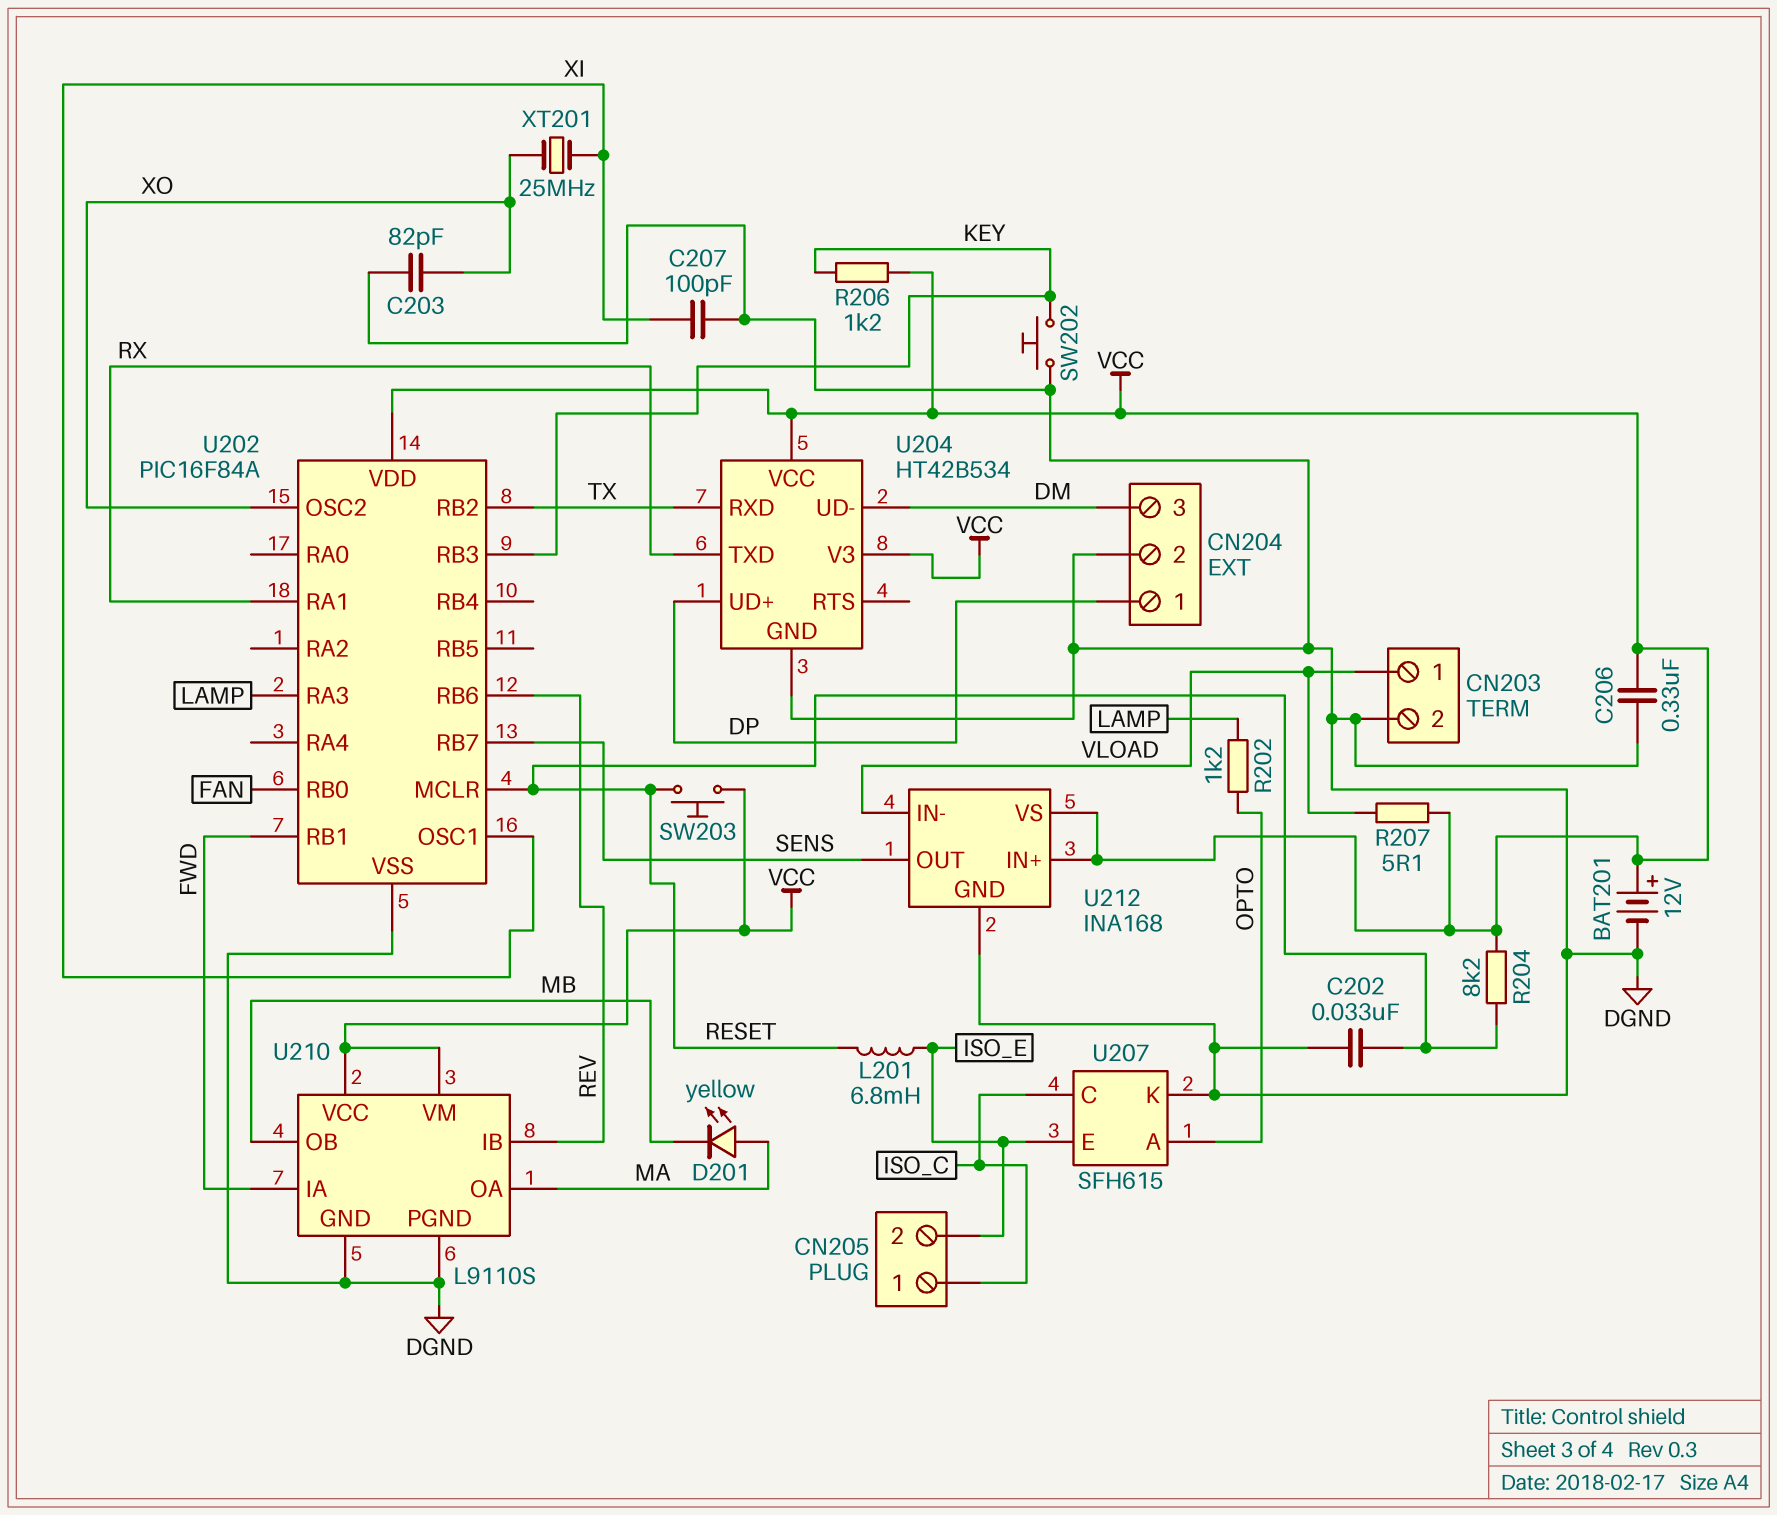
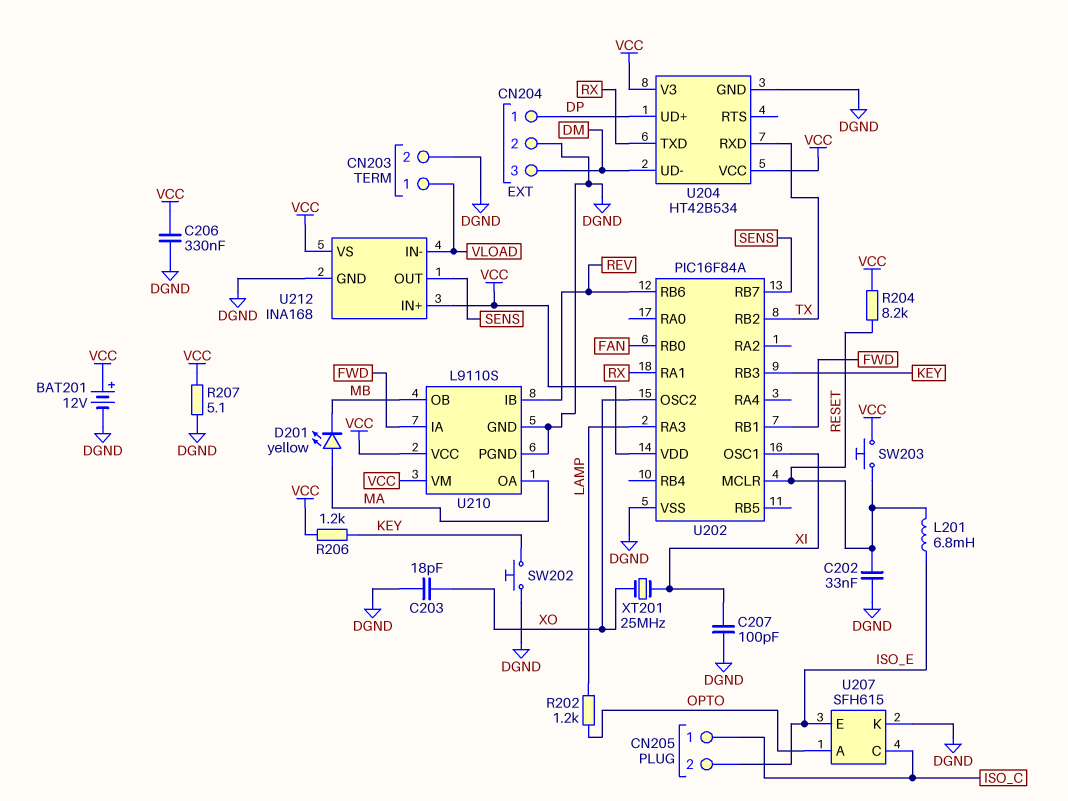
C203: 82pF (DGND, XO) -> 18pF (DGND, XO)
R207: 5.1 (VCC, VLOAD) -> 5.1 (DGND, VCC)

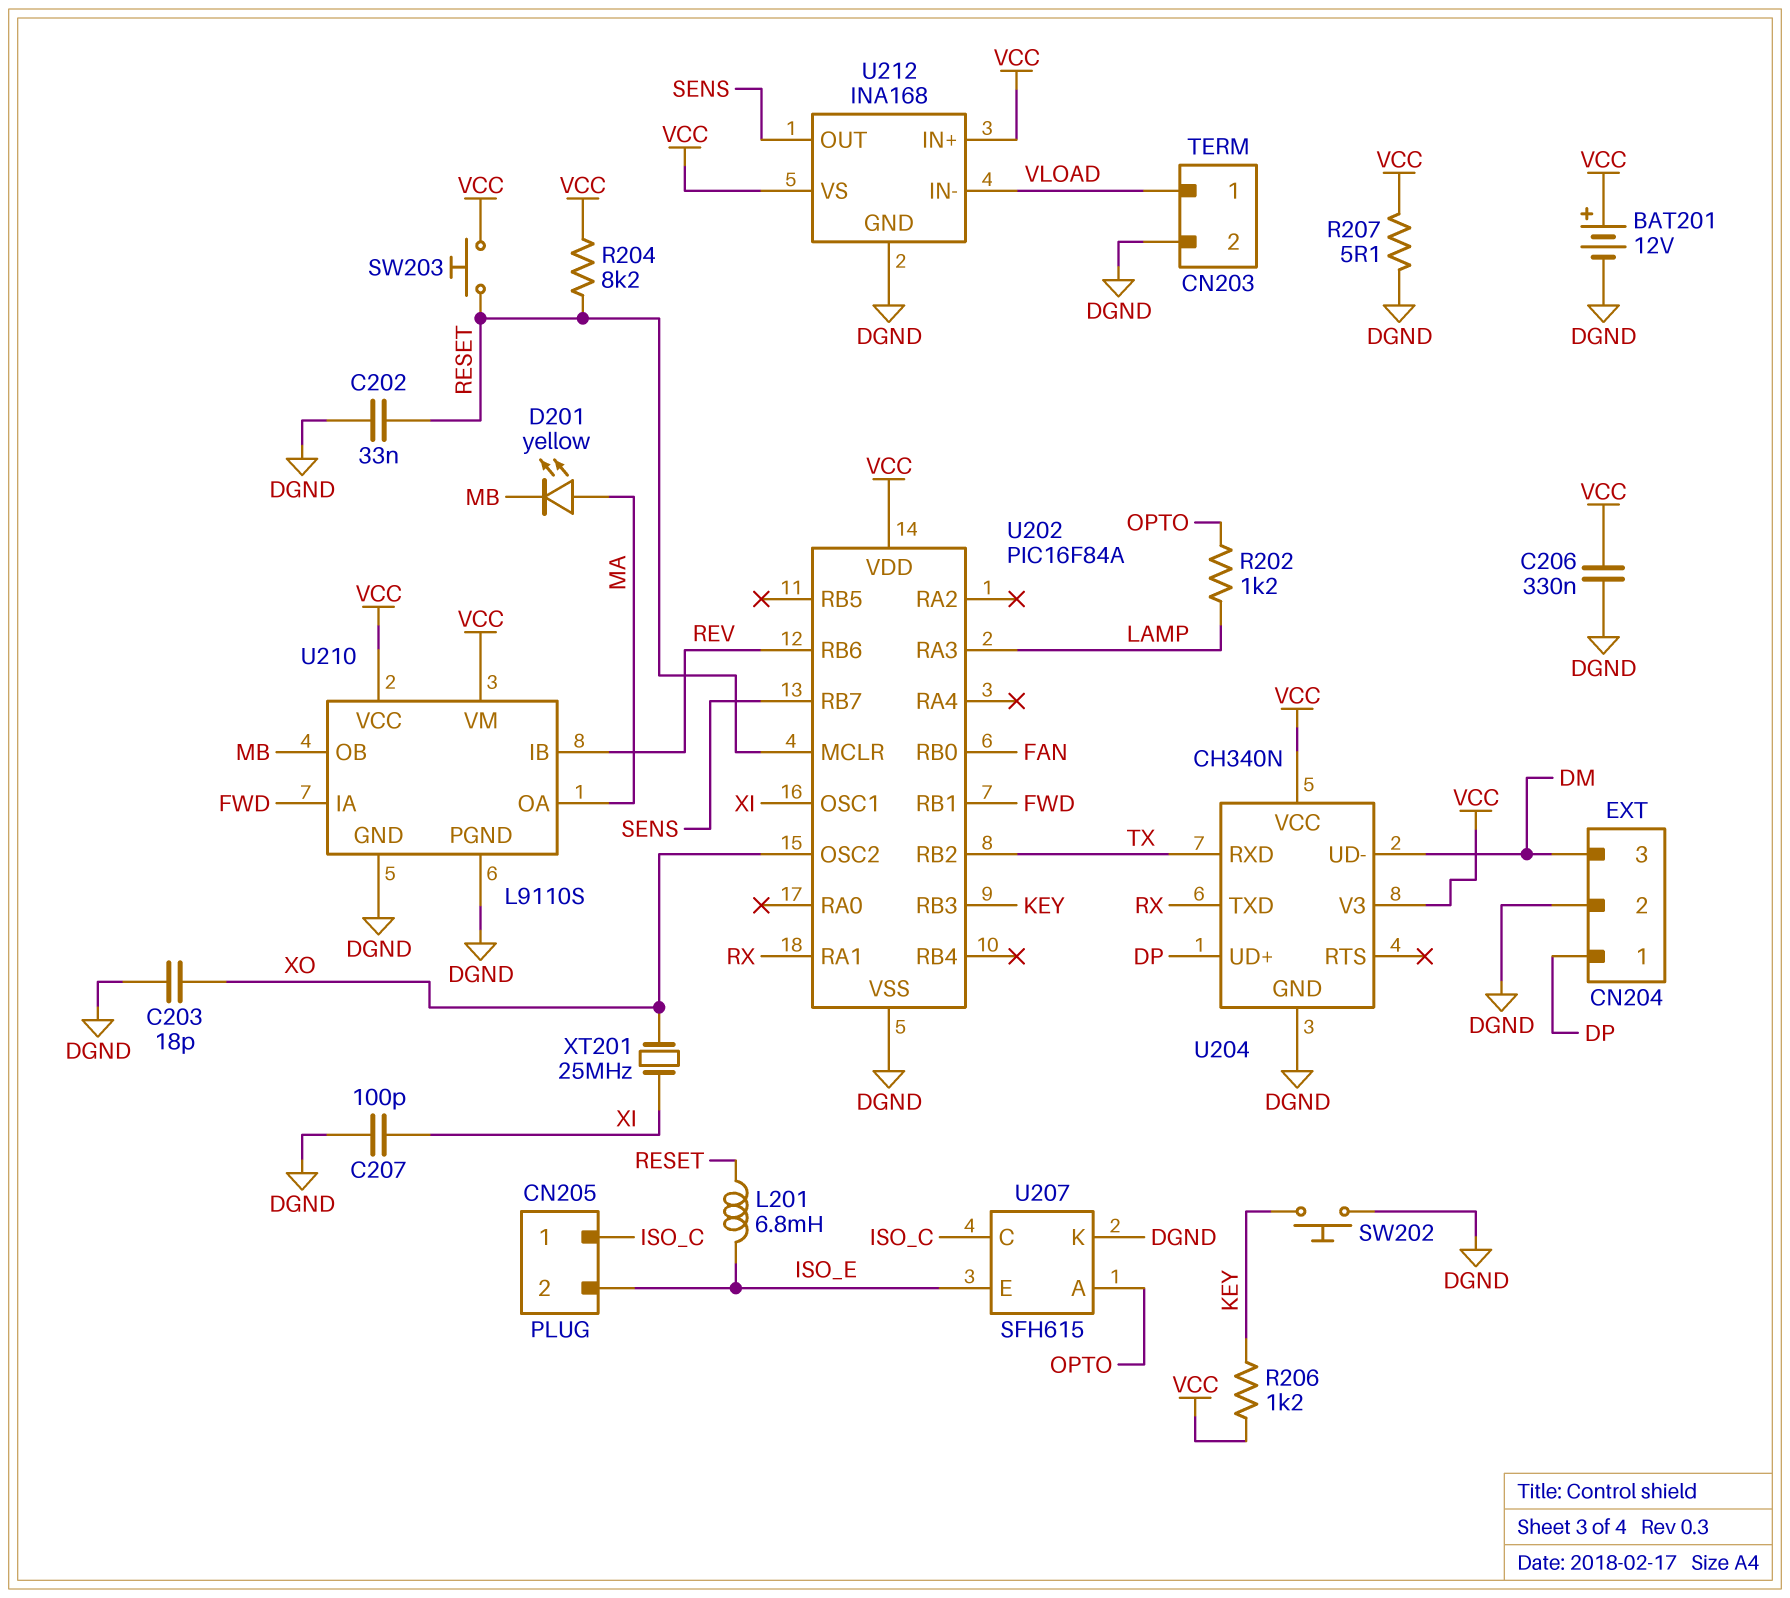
U204: HT42B534 -> CH340N

